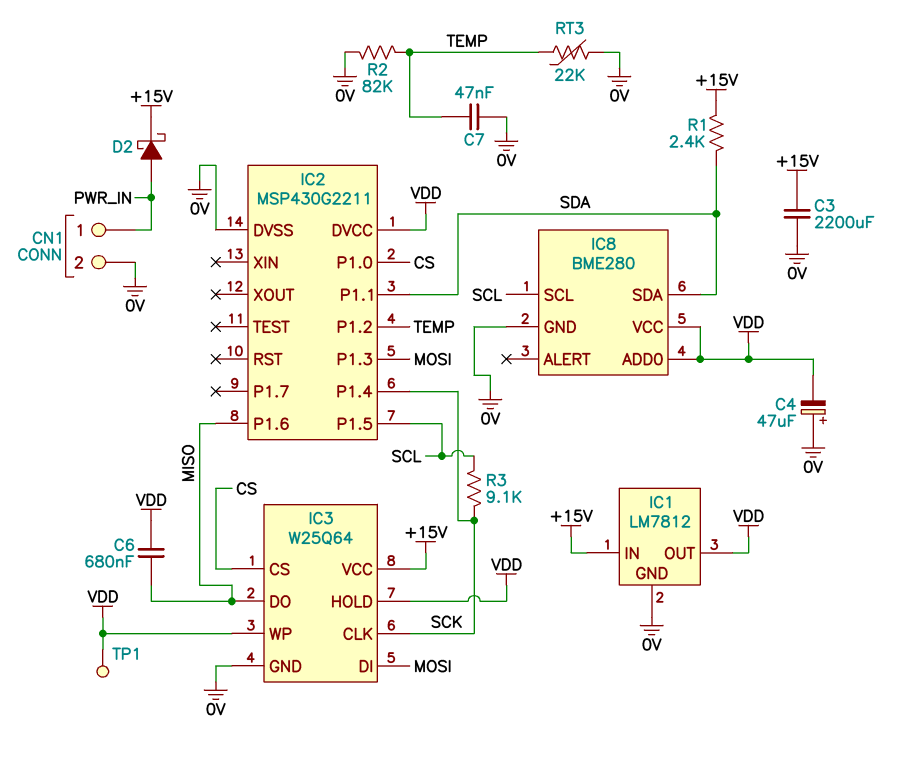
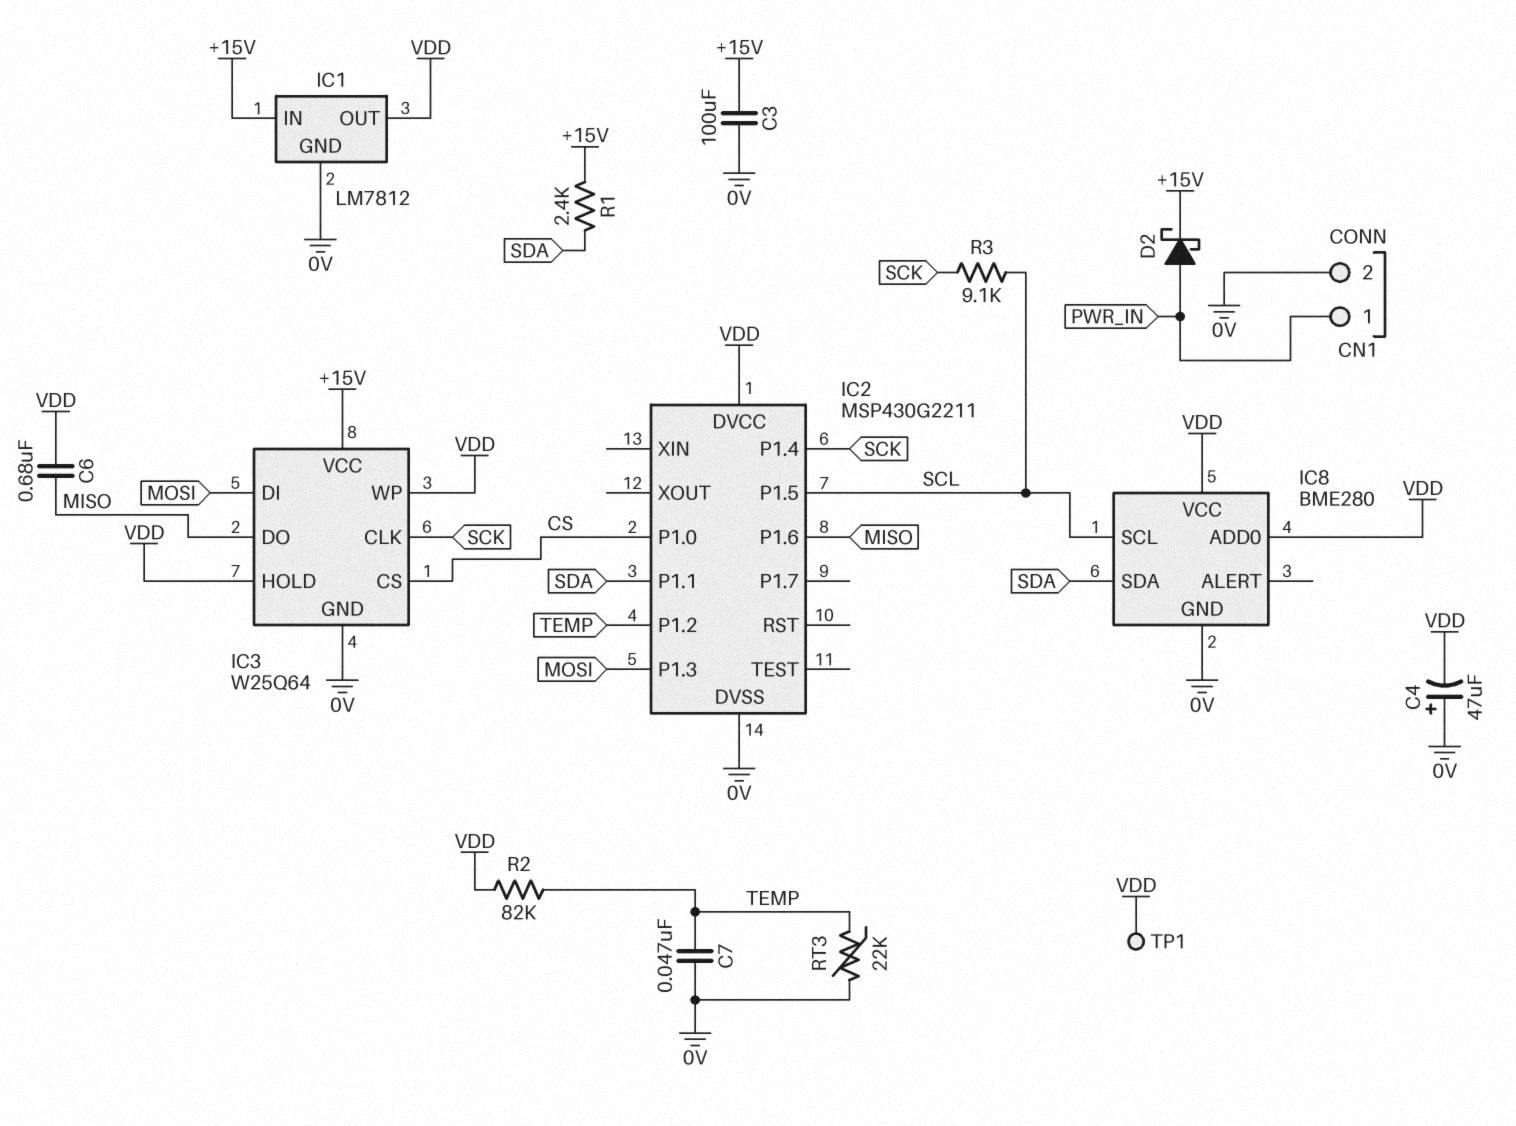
C3: 2200uF (+15V, 0V) -> 100uF (+15V, 0V)
R2: 82k (0V, TEMP) -> 82k (TEMP, VDD)

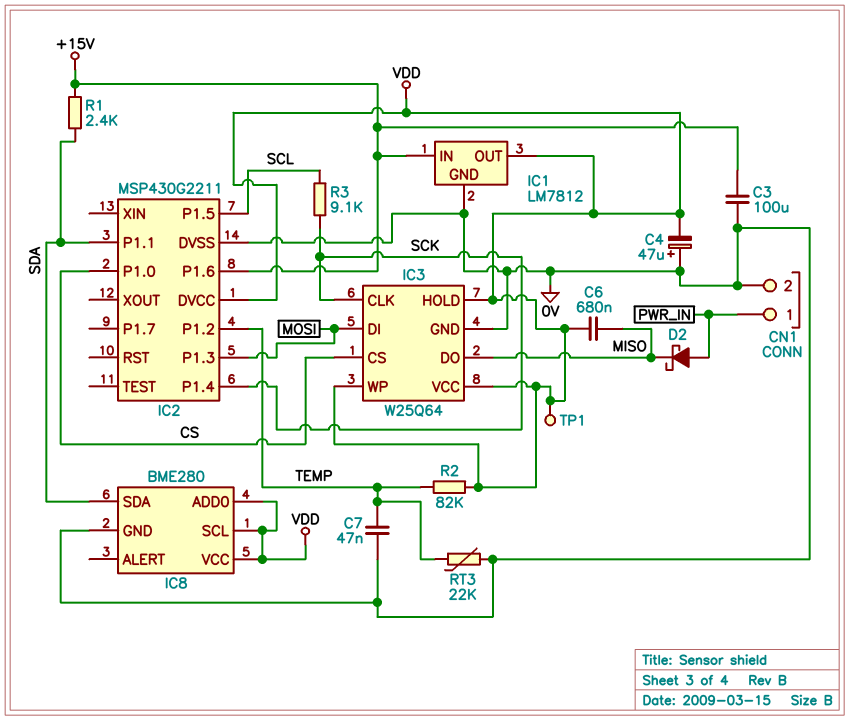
D2: schottky (A PWR_IN, K +15V) -> schottky (A PWR_IN, K MISO)
IC2 pin P1.6: MISO -> +15V
IC3 pin VCC: +15V -> VDD
IC8 pin SCL: SCL -> VDD

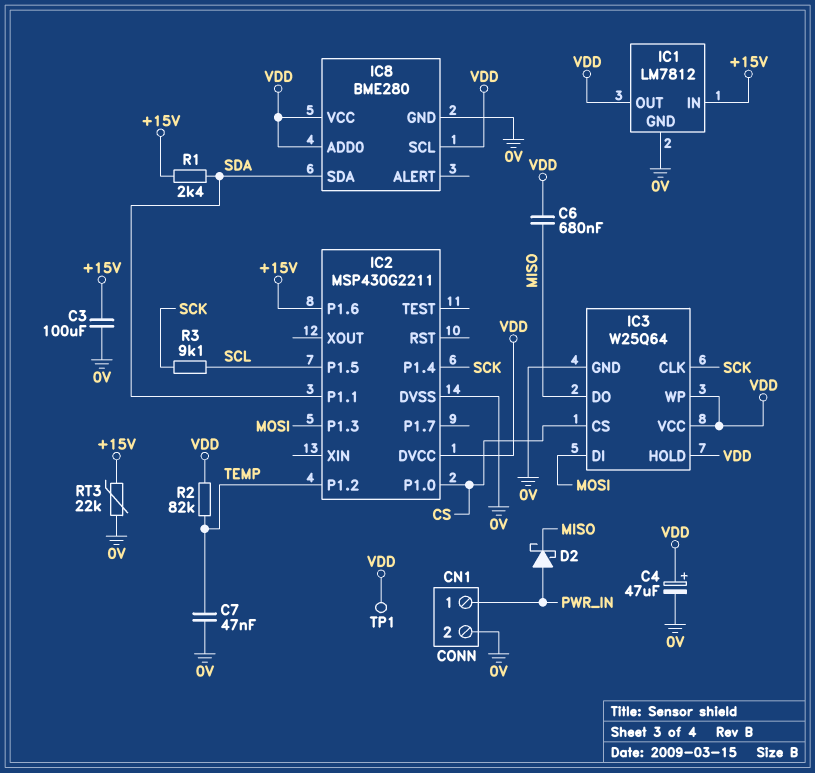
C4: 47uF (plus 0V, minus VDD) -> 47uF (plus VDD, minus 0V)
RT3: 22k (0V, TEMP) -> 22k (+15V, 0V)

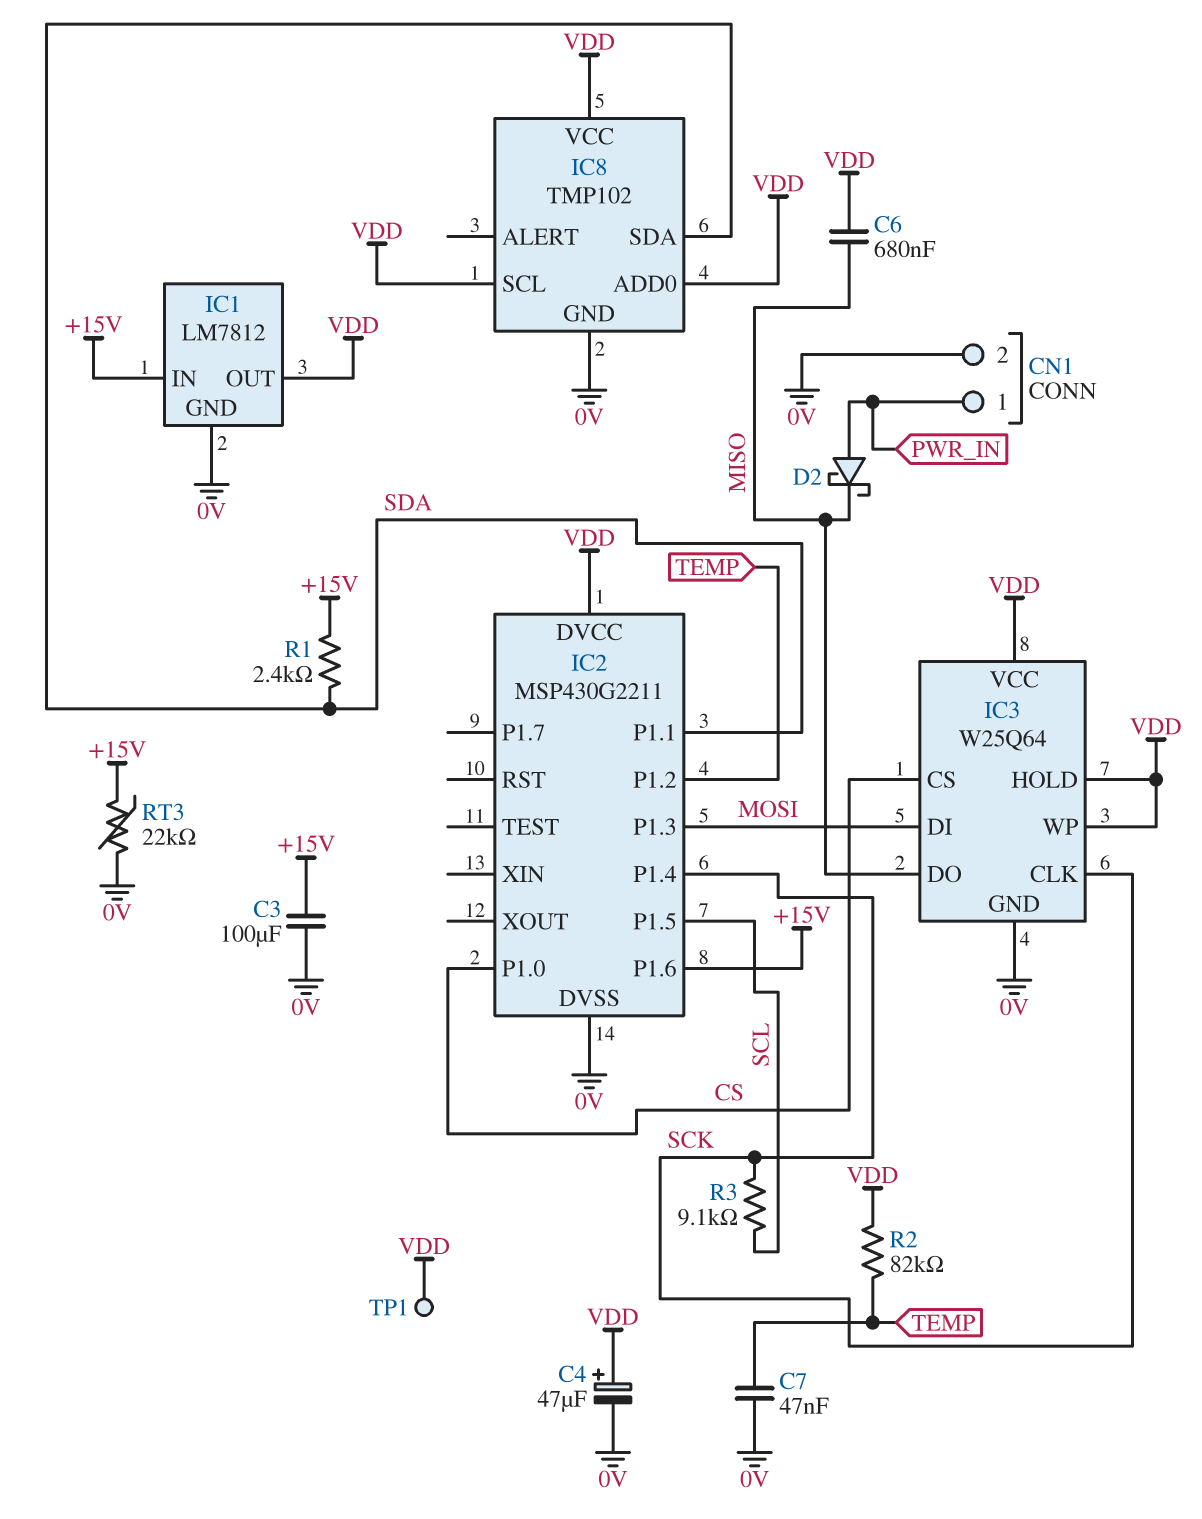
IC8: BME280 -> TMP102

